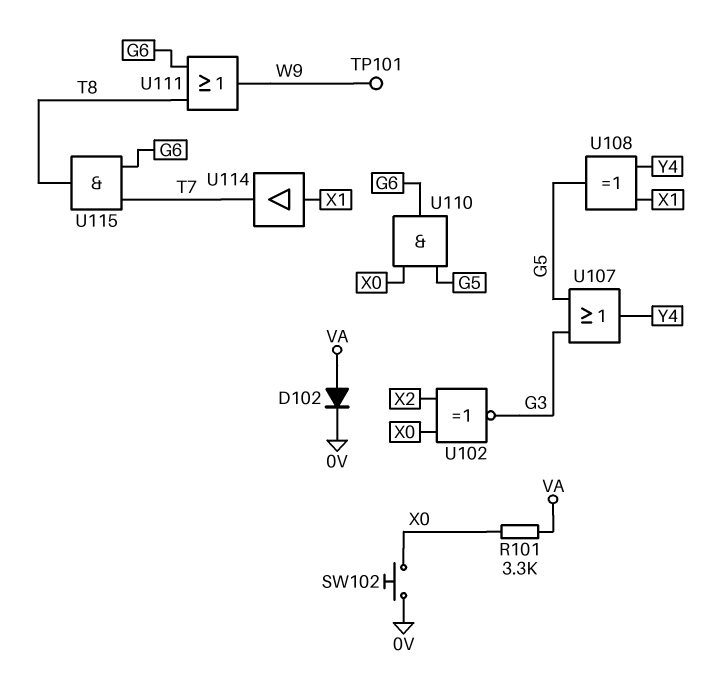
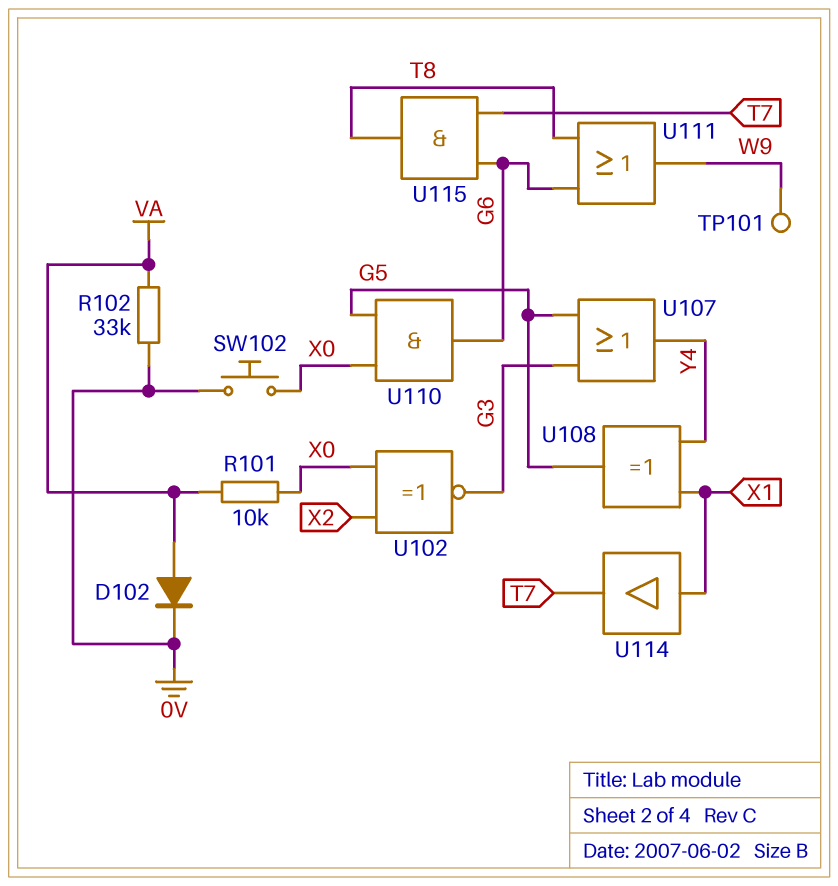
R101: 3.3k (VA, X0) -> 10k (VA, X0)
R102: none -> 33k (0V, VA)

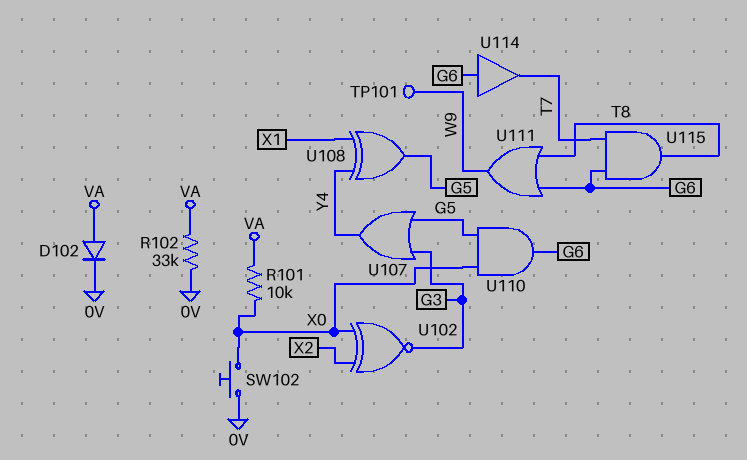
U114: buffer (in X1, out T7) -> buffer (in G6, out T7)

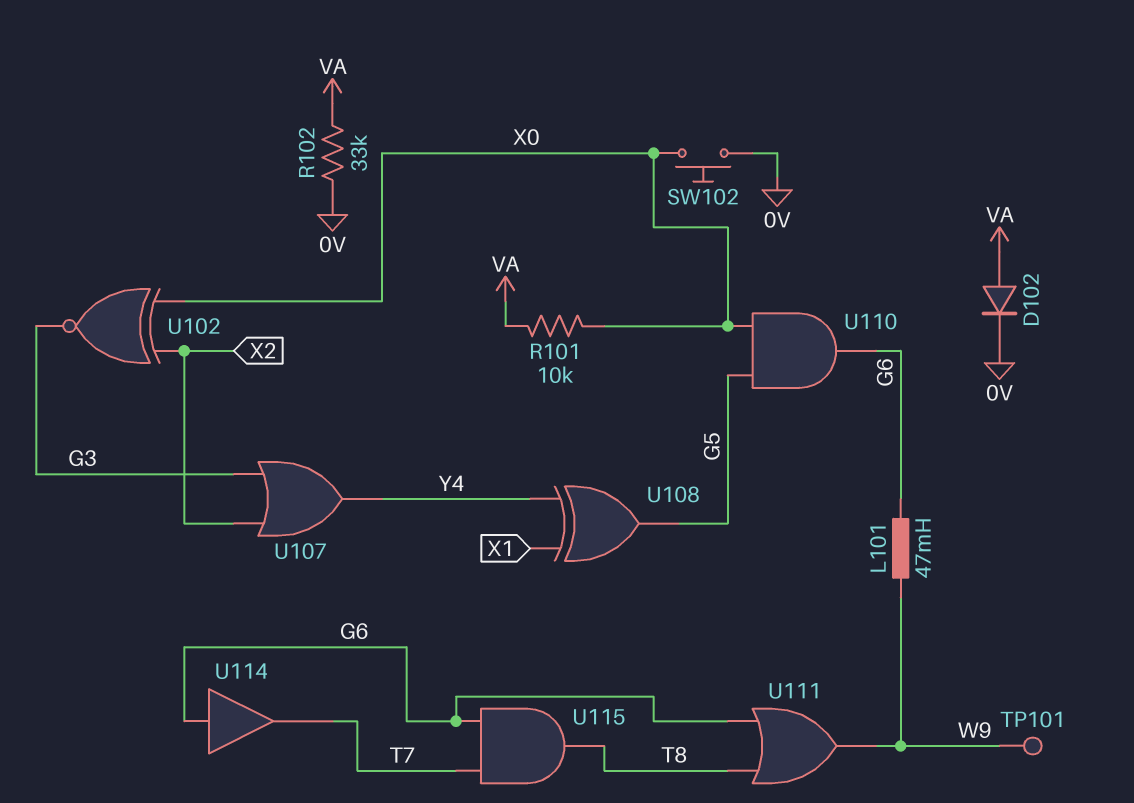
L101: none -> 47mH (G6, W9)
U107: OR (in G3, in G5, out Y4) -> OR (in G3, in X2, out Y4)

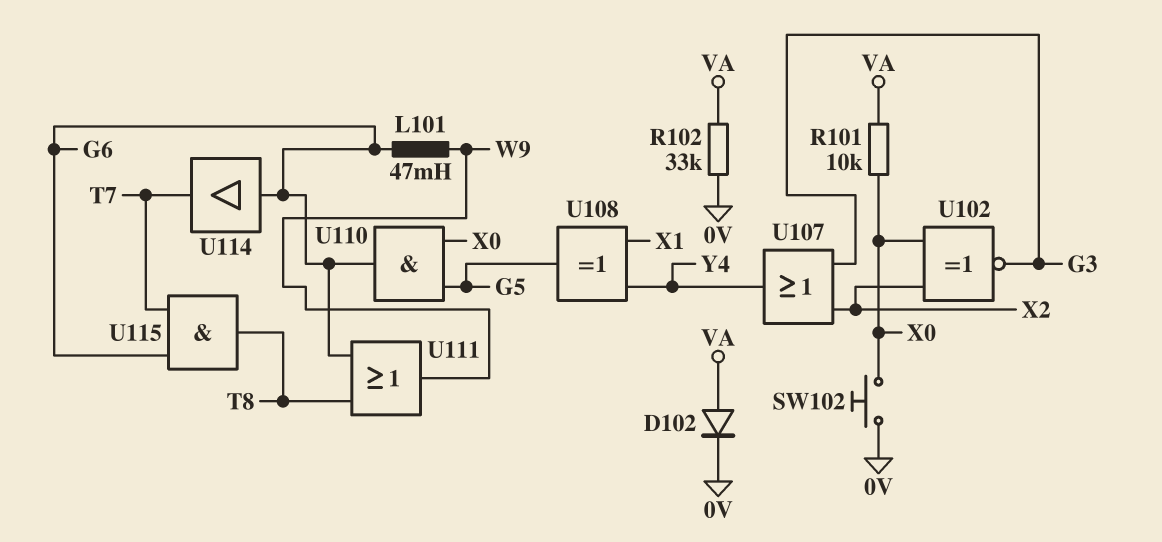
TP101: test point (W9) -> none

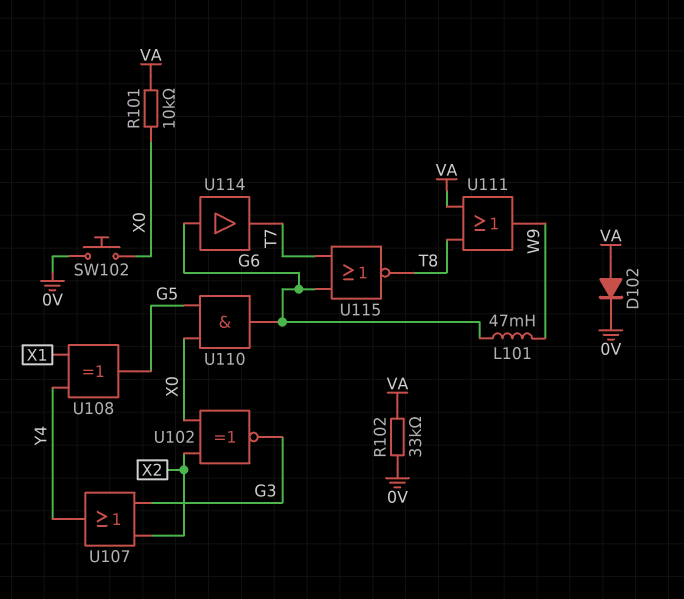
U111: OR (in G6, in T8, out W9) -> OR (in T8, in VA, out W9)
U115: AND (in G6, in T7, out T8) -> NOR (in G6, in T7, out T8)

